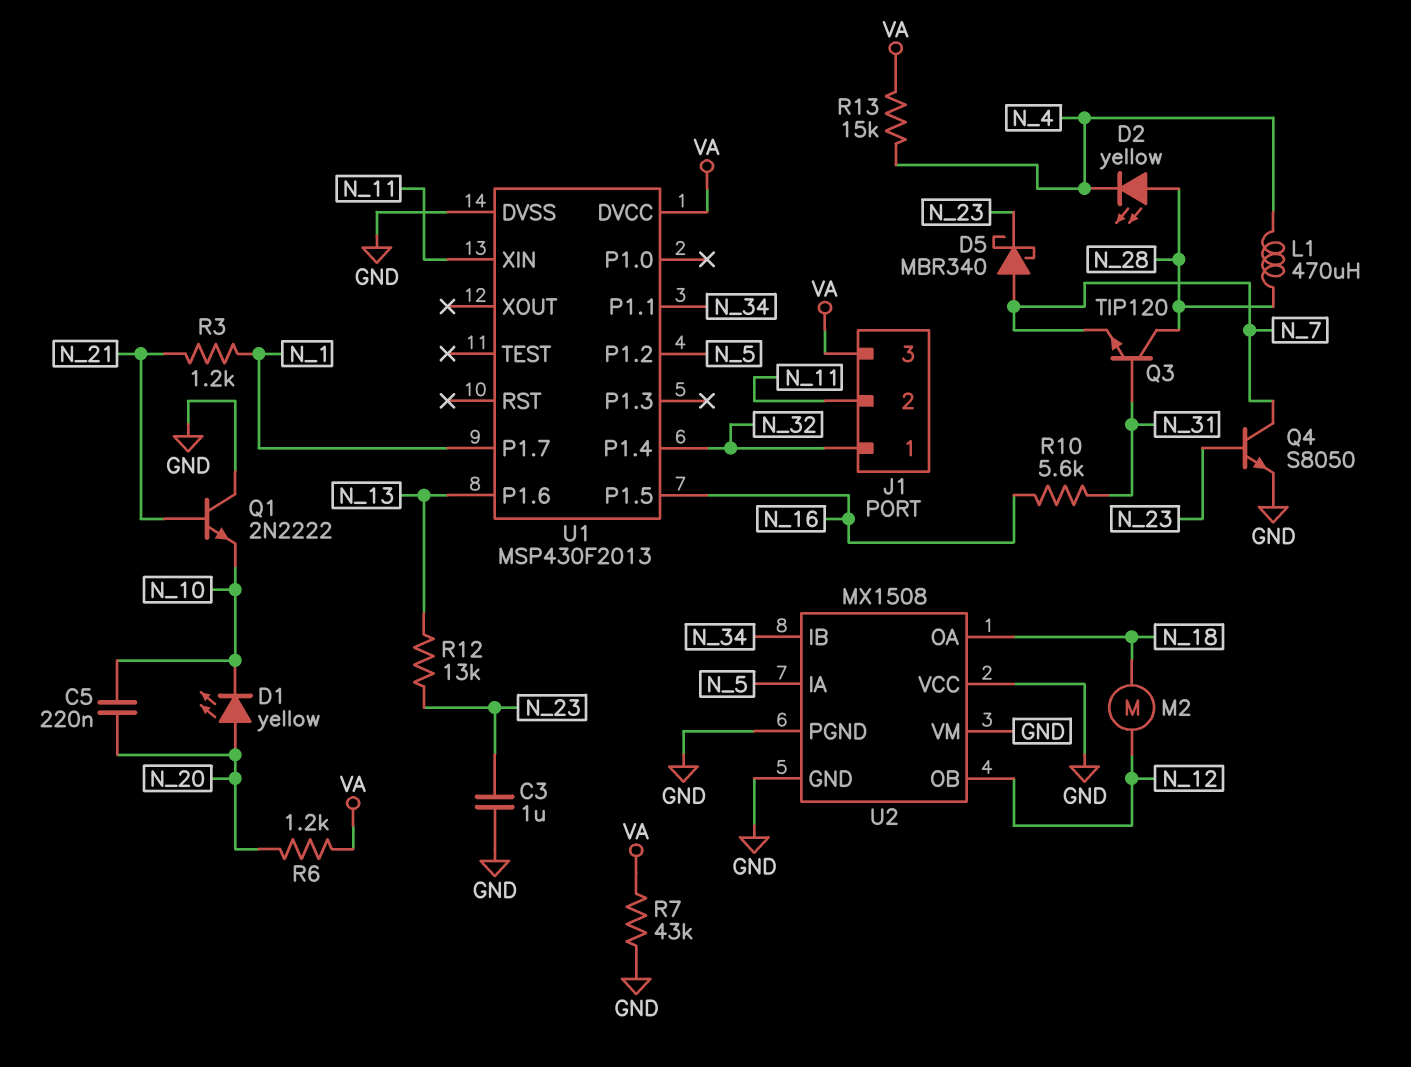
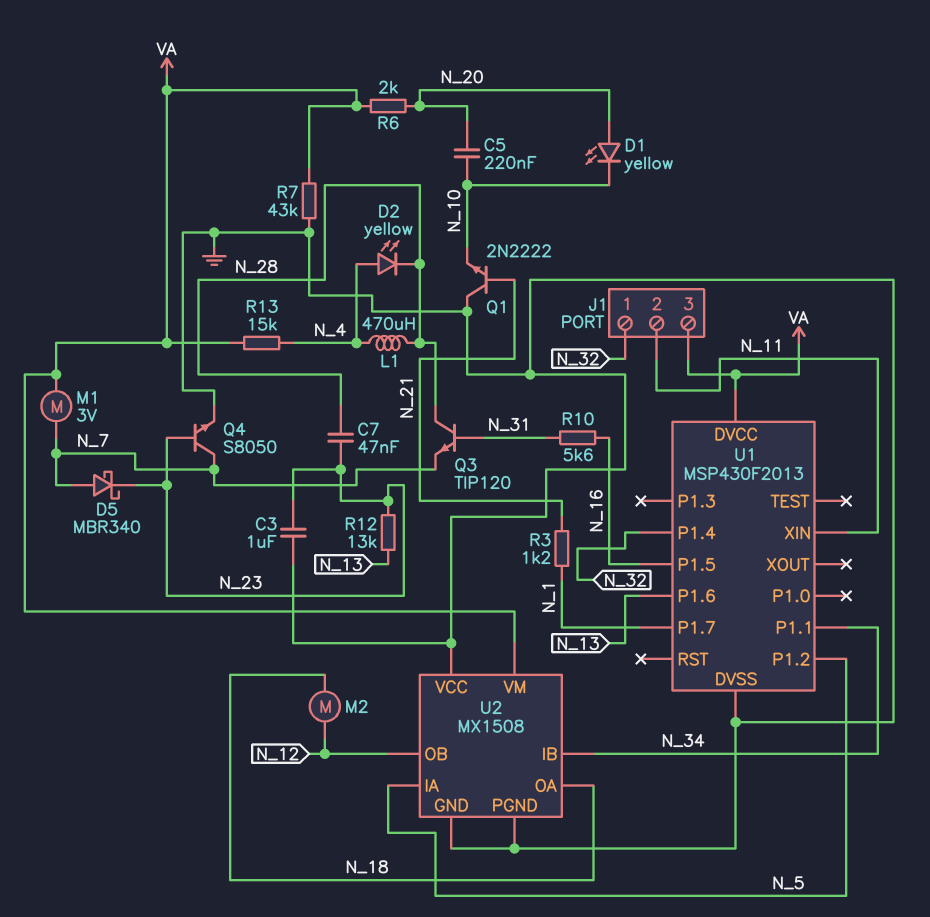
C7: none -> 47nF (N_23, N_28)
D2: LED yellow (A N_28, K N_4) -> LED yellow (A N_4, K N_28)
M1: none -> motor 3V (N_7, VA)
R6: 1.2k (N_20, VA) -> 2k (N_20, VA)
U2 pin VM: GND -> VA

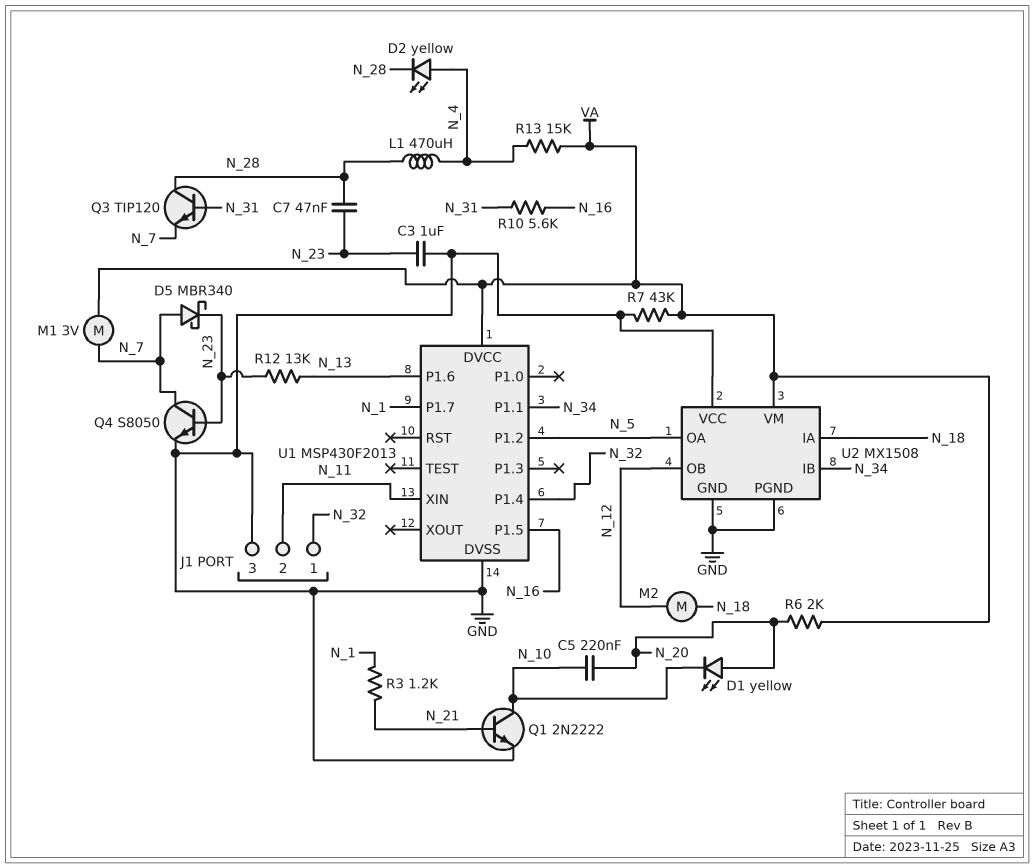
J1 pin 3: VA -> GND
Q1: NPN 2N2222 (B N_21, C GND, E N_10) -> NPN 2N2222 (B N_21, C N_10, E GND)
U2 pin IA: N_5 -> N_18
U2 pin OA: N_18 -> N_5

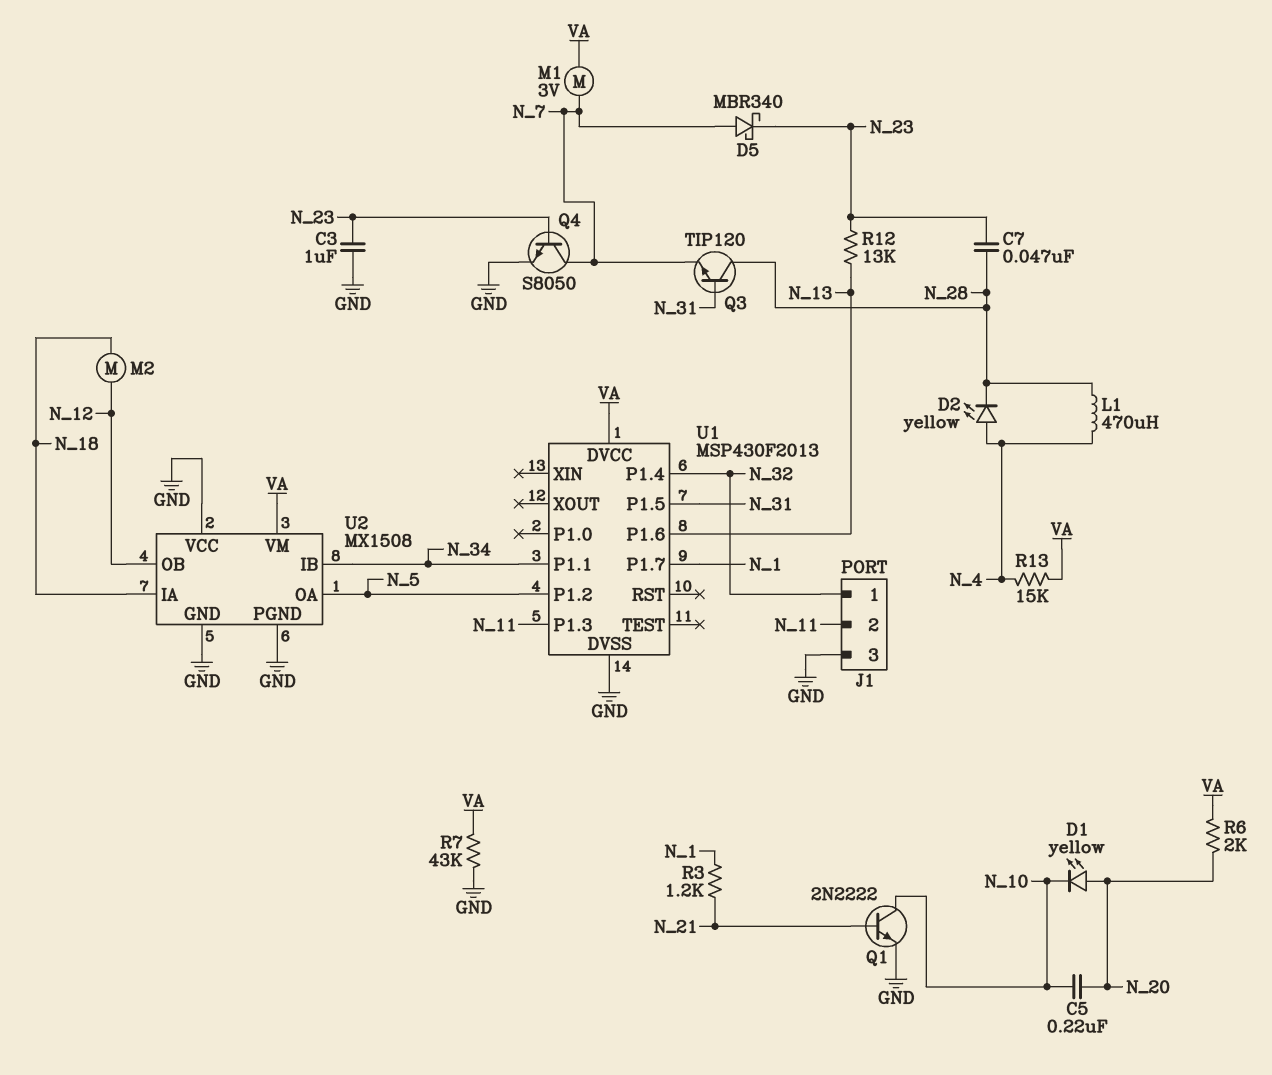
R10: 5.6k (N_16, N_31) -> none
U1 pin P1.3: none -> N_11
U1 pin P1.5: N_16 -> N_31
U1 pin XIN: N_11 -> none

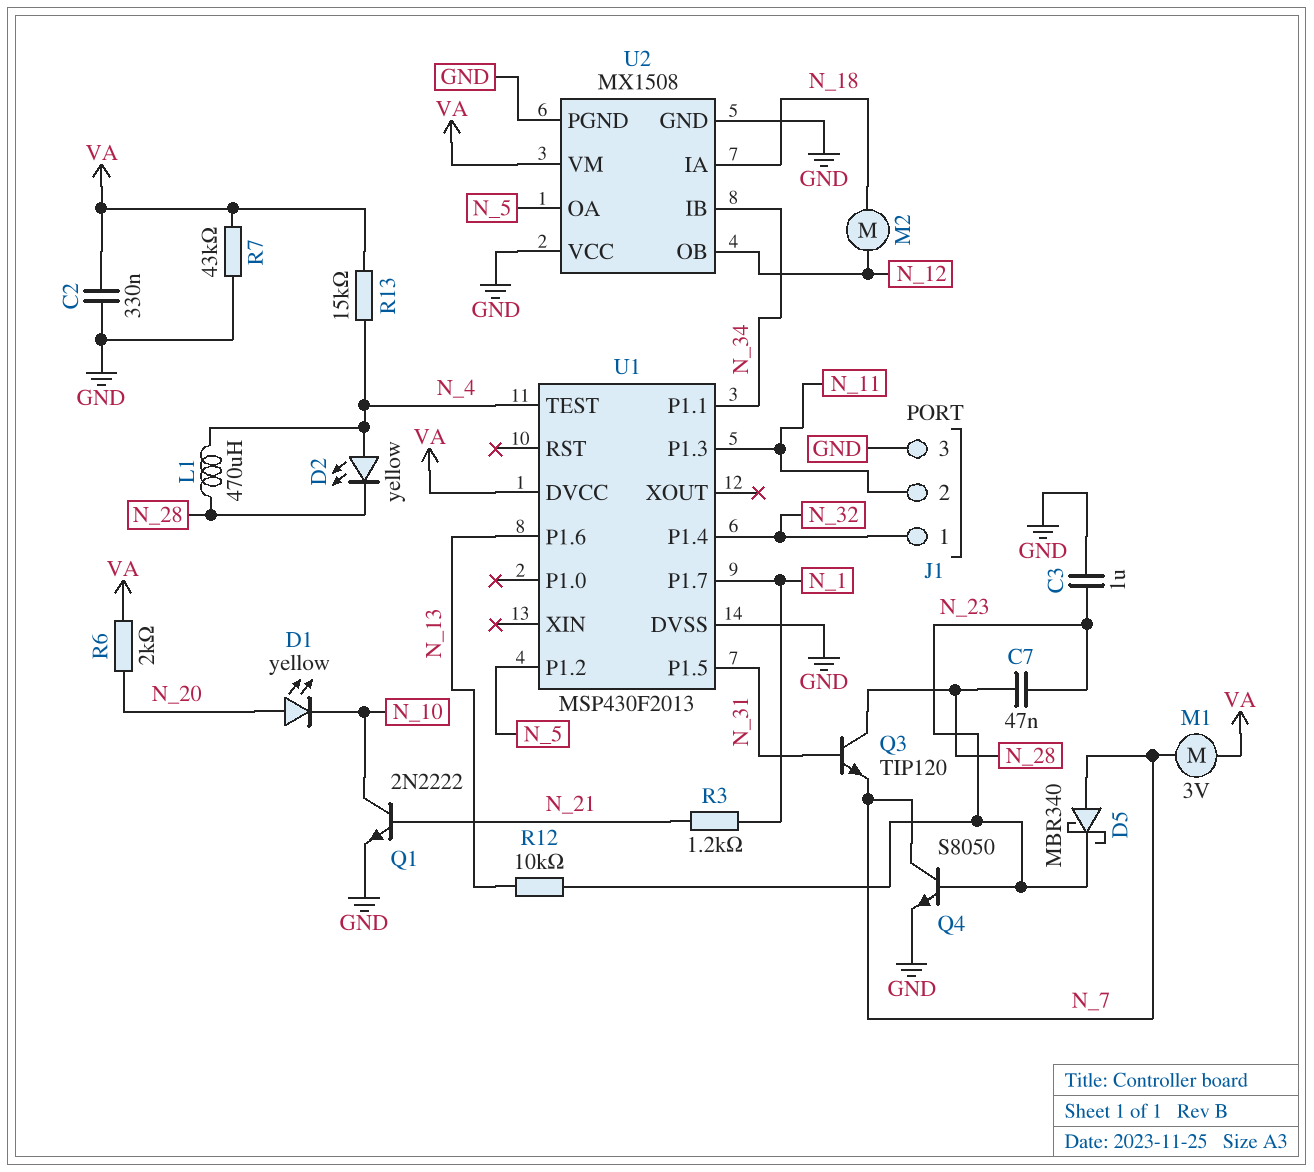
C2: none -> 330nF (GND, VA)
C5: 220nF (N_10, N_20) -> none
R12: 13k (N_13, N_23) -> 10k (N_13, N_23)
U1 pin TEST: none -> N_4

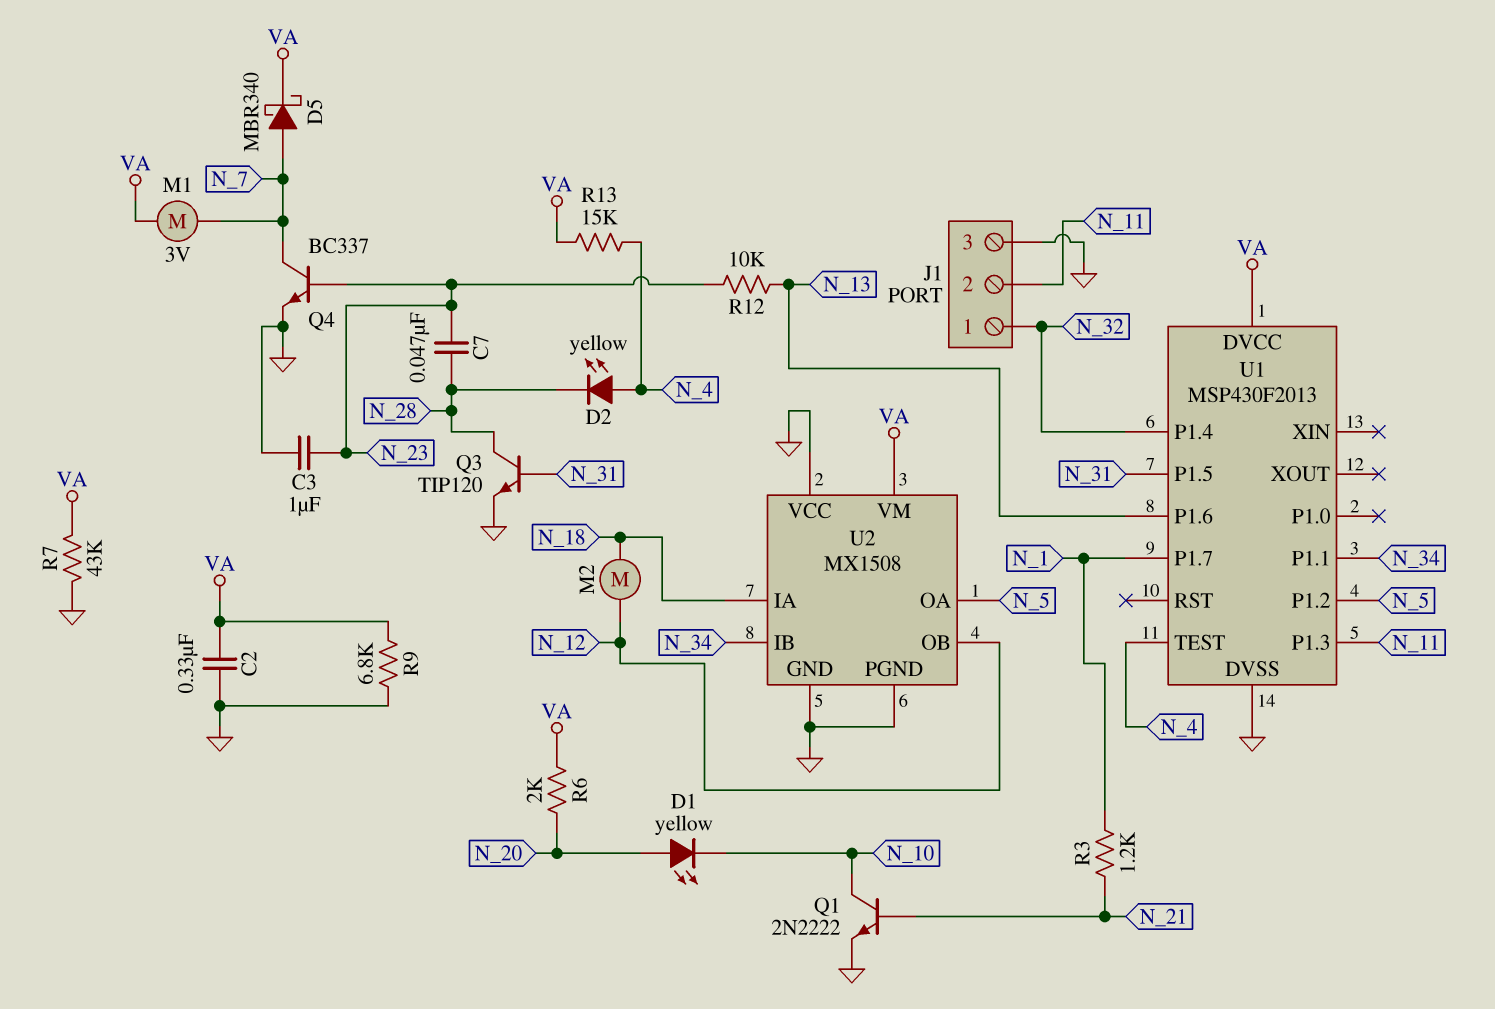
D5: schottky MBR340 (A N_7, K N_23) -> schottky MBR340 (A N_7, K VA)
L1: 470uH (N_4, N_28) -> none
Q3: NPN TIP120 (B N_31, C N_28, E N_7) -> NPN TIP120 (B N_31, C N_28, E GND)
Q4: NPN S8050 (B N_23, C N_7, E GND) -> NPN BC337 (B N_23, C N_7, E GND)
R9: none -> 6.8k (GND, VA)

